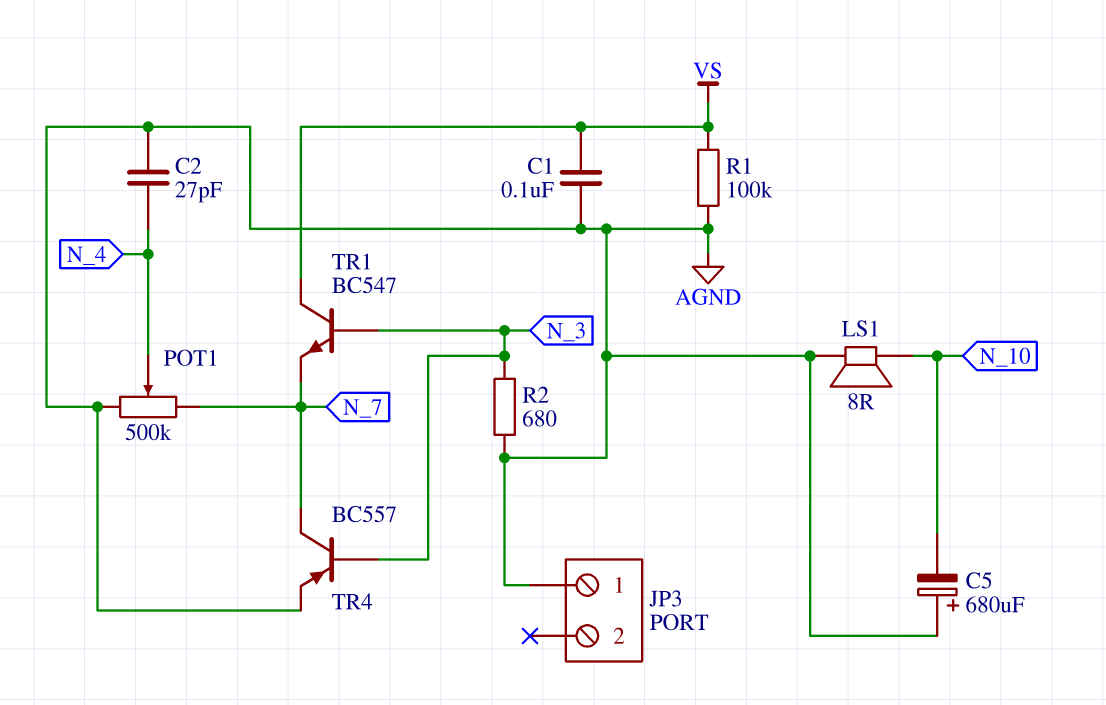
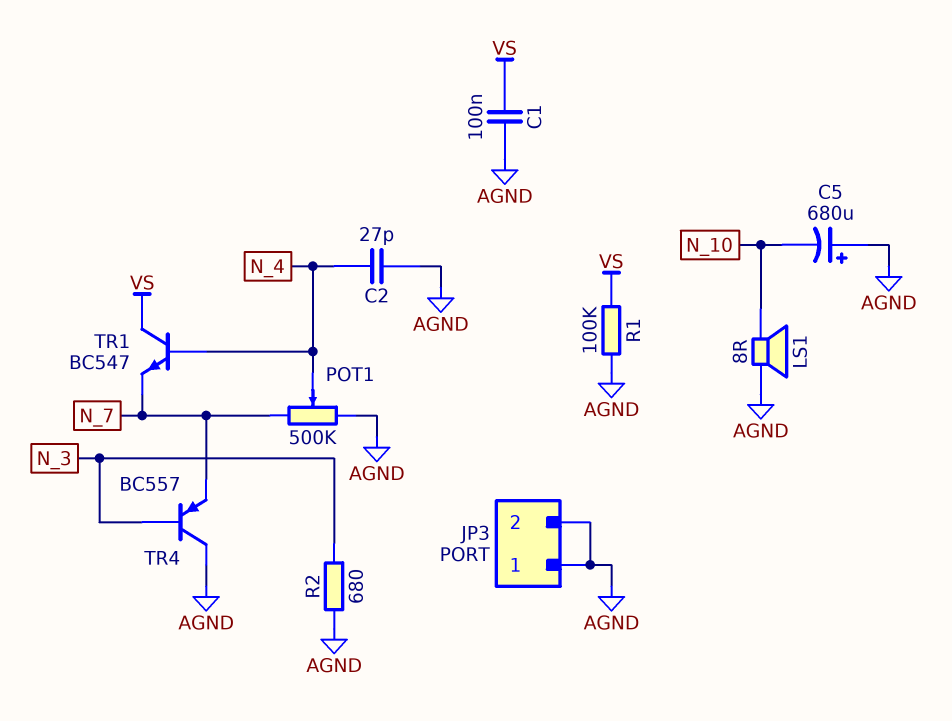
JP3 pin 2: none -> AGND
TR1: NPN BC547 (B N_3, C VS, E N_7) -> NPN BC547 (B N_4, C VS, E N_7)
TR4: PNP BC557 (B N_3, C N_7, E AGND) -> PNP BC557 (B N_3, C AGND, E N_7)

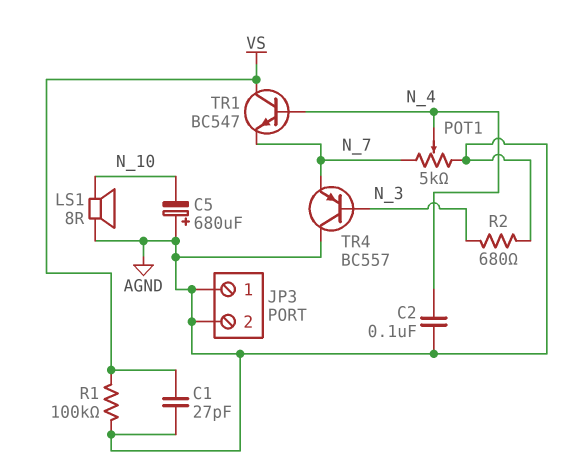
C1: 100nF (AGND, VS) -> 27pF (AGND, VS)
C2: 27pF (AGND, N_4) -> 100nF (AGND, N_4)
POT1: 500k (AGND, N_7, wiper N_4) -> 5k (AGND, N_7, wiper N_4)

